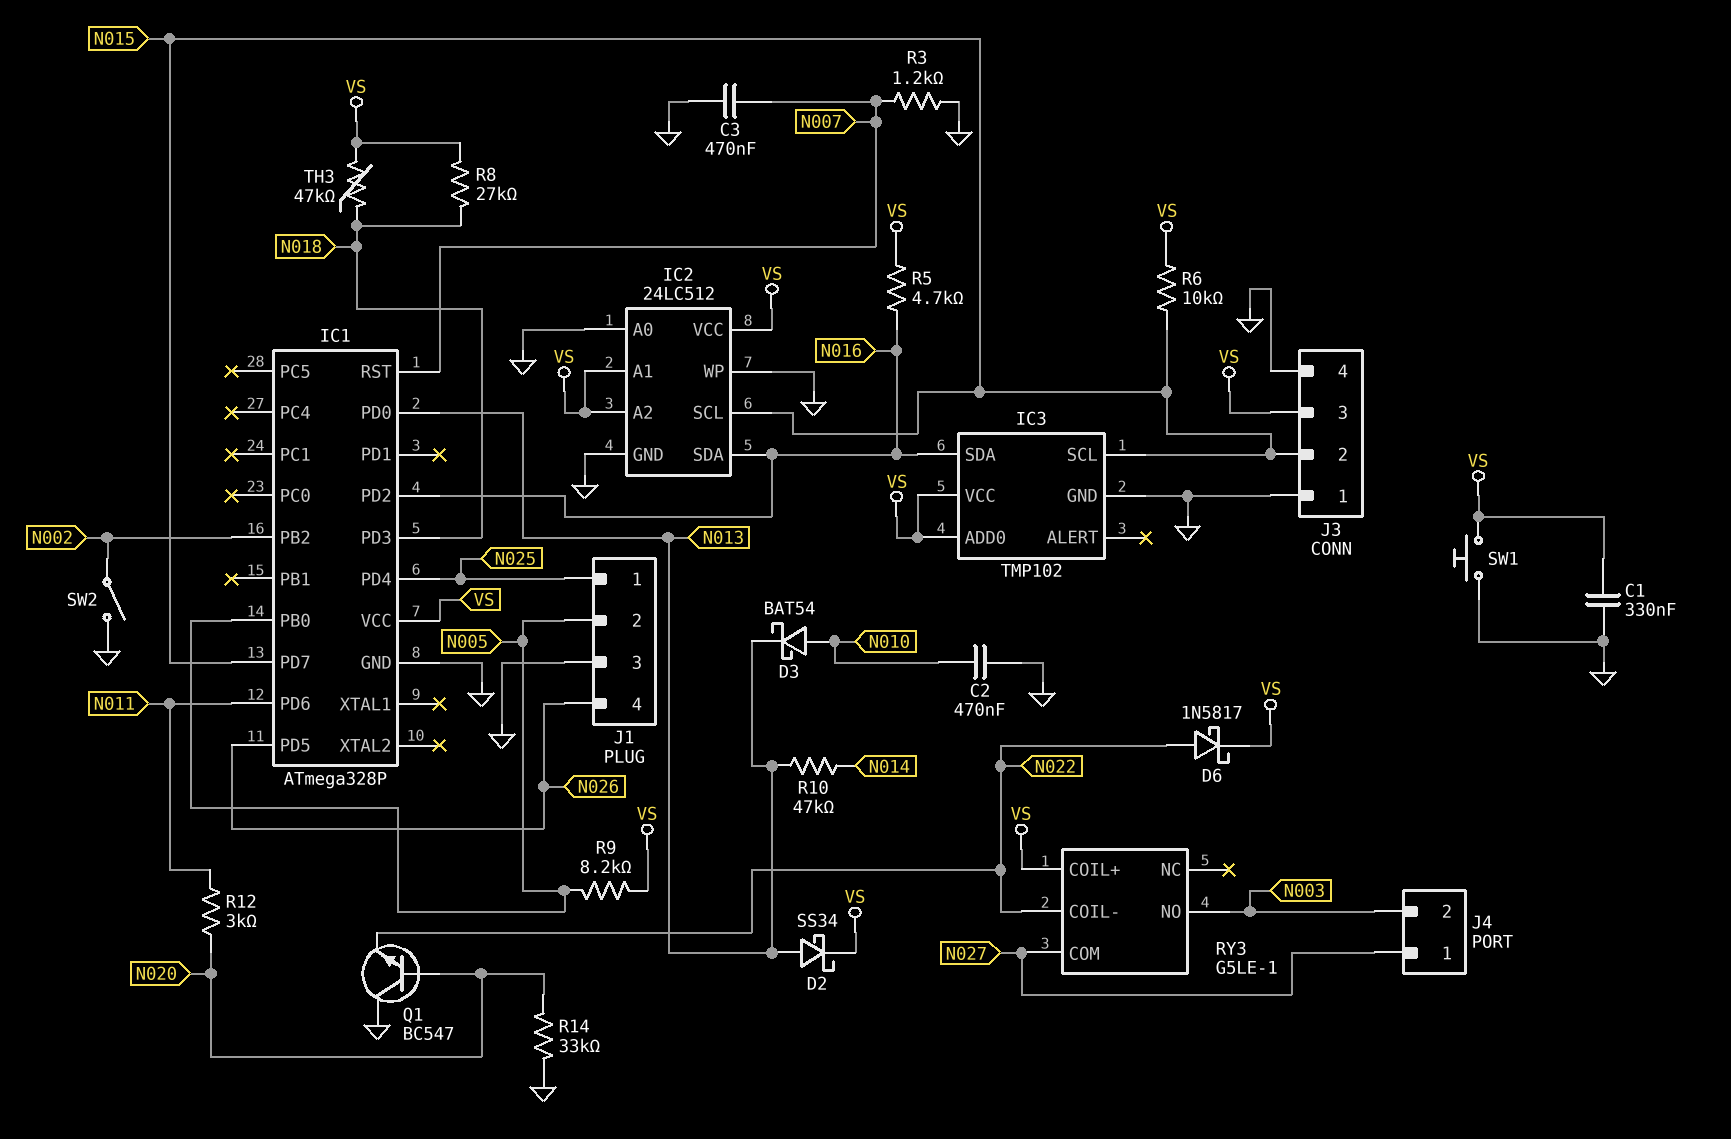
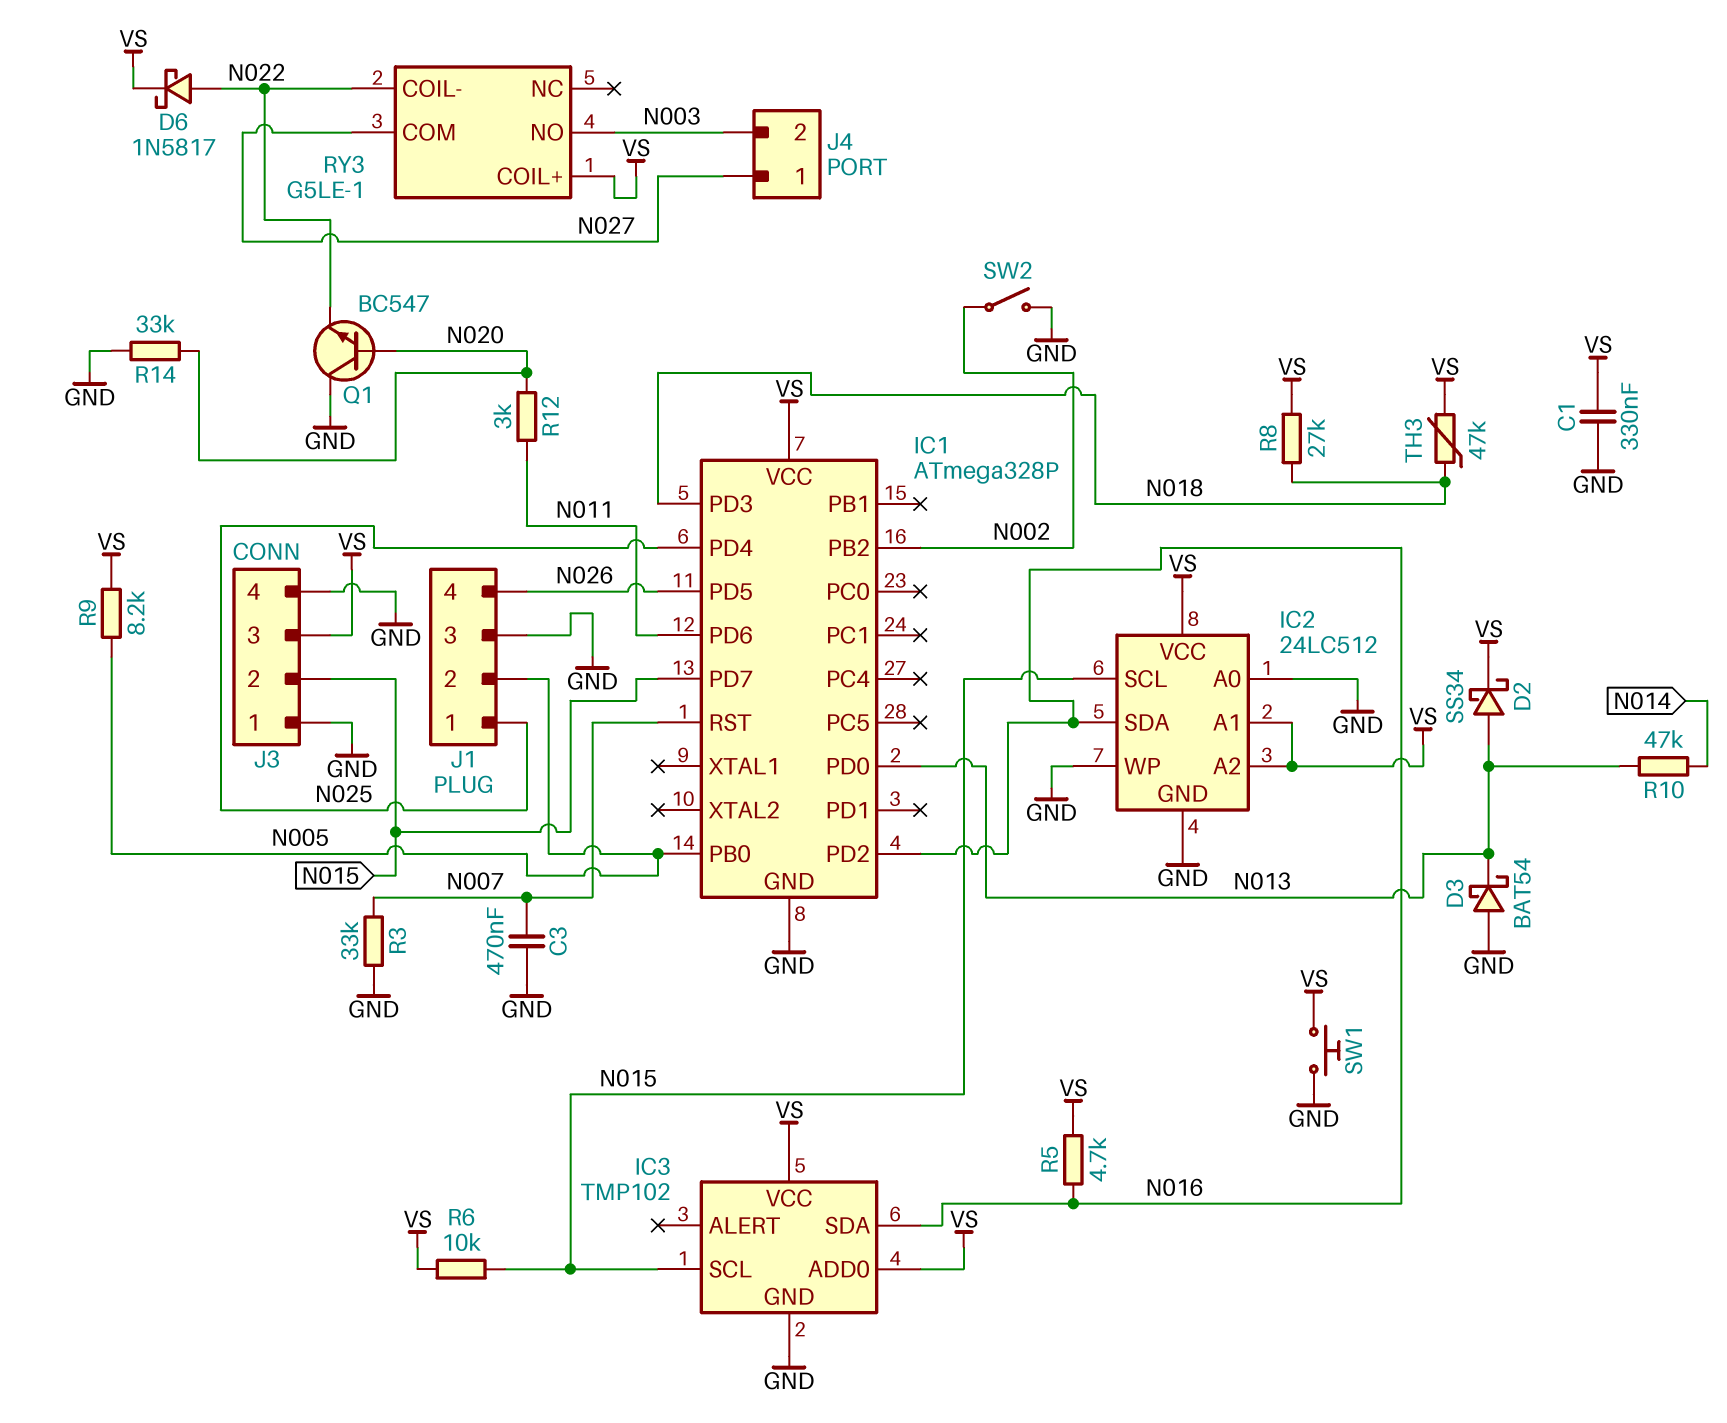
C2: 470nF (GND, N010) -> none
D3: schottky BAT54 (A N010, K N013) -> schottky BAT54 (A GND, K N013)
R3: 1.2k (GND, N007) -> 33k (GND, N007)

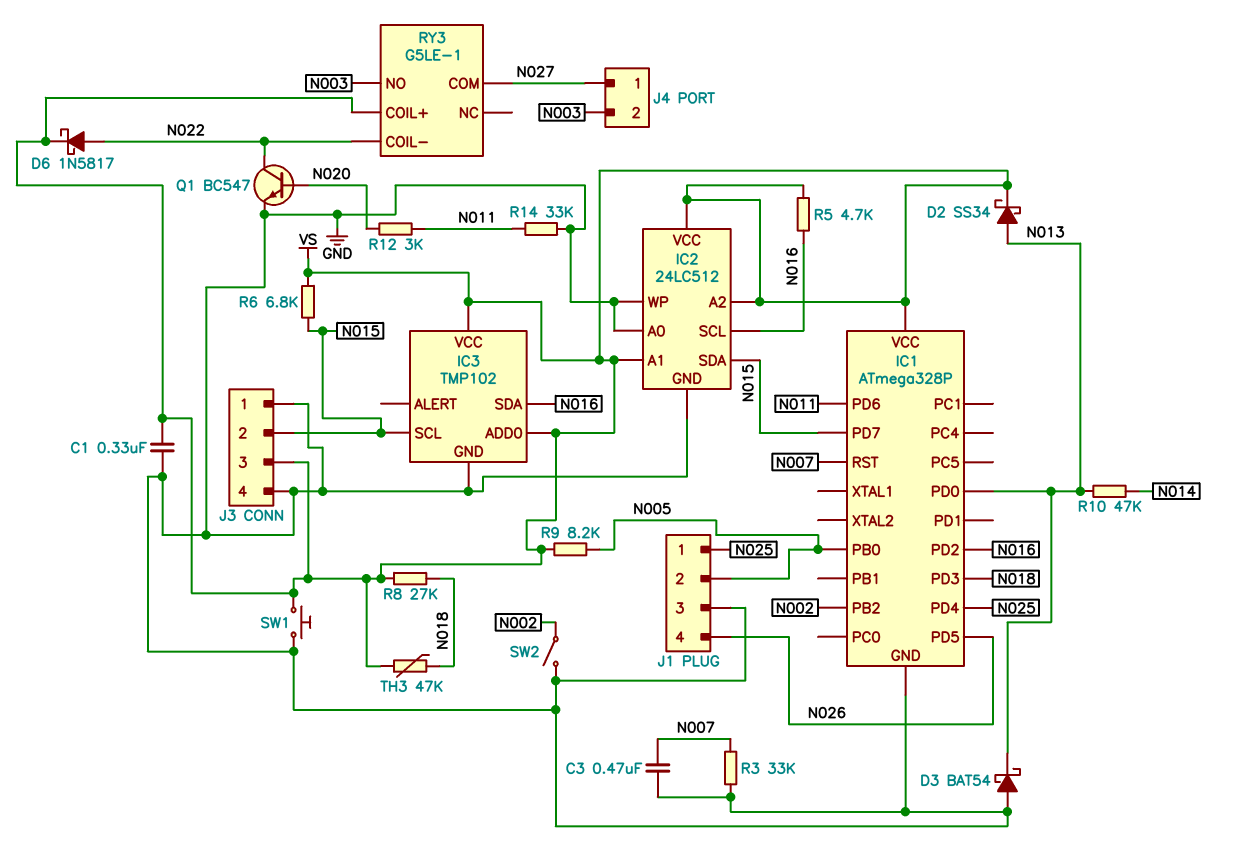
IC2 pin SCL: N015 -> N016
IC2 pin SDA: N016 -> N015
Q1: NPN BC547 (B N020, C GND, E N022) -> NPN BC547 (B N020, C N022, E GND)
R6: 10k (N015, VS) -> 6.8k (N015, VS)
R14: 33k (GND, N020) -> 33k (GND, N011)

